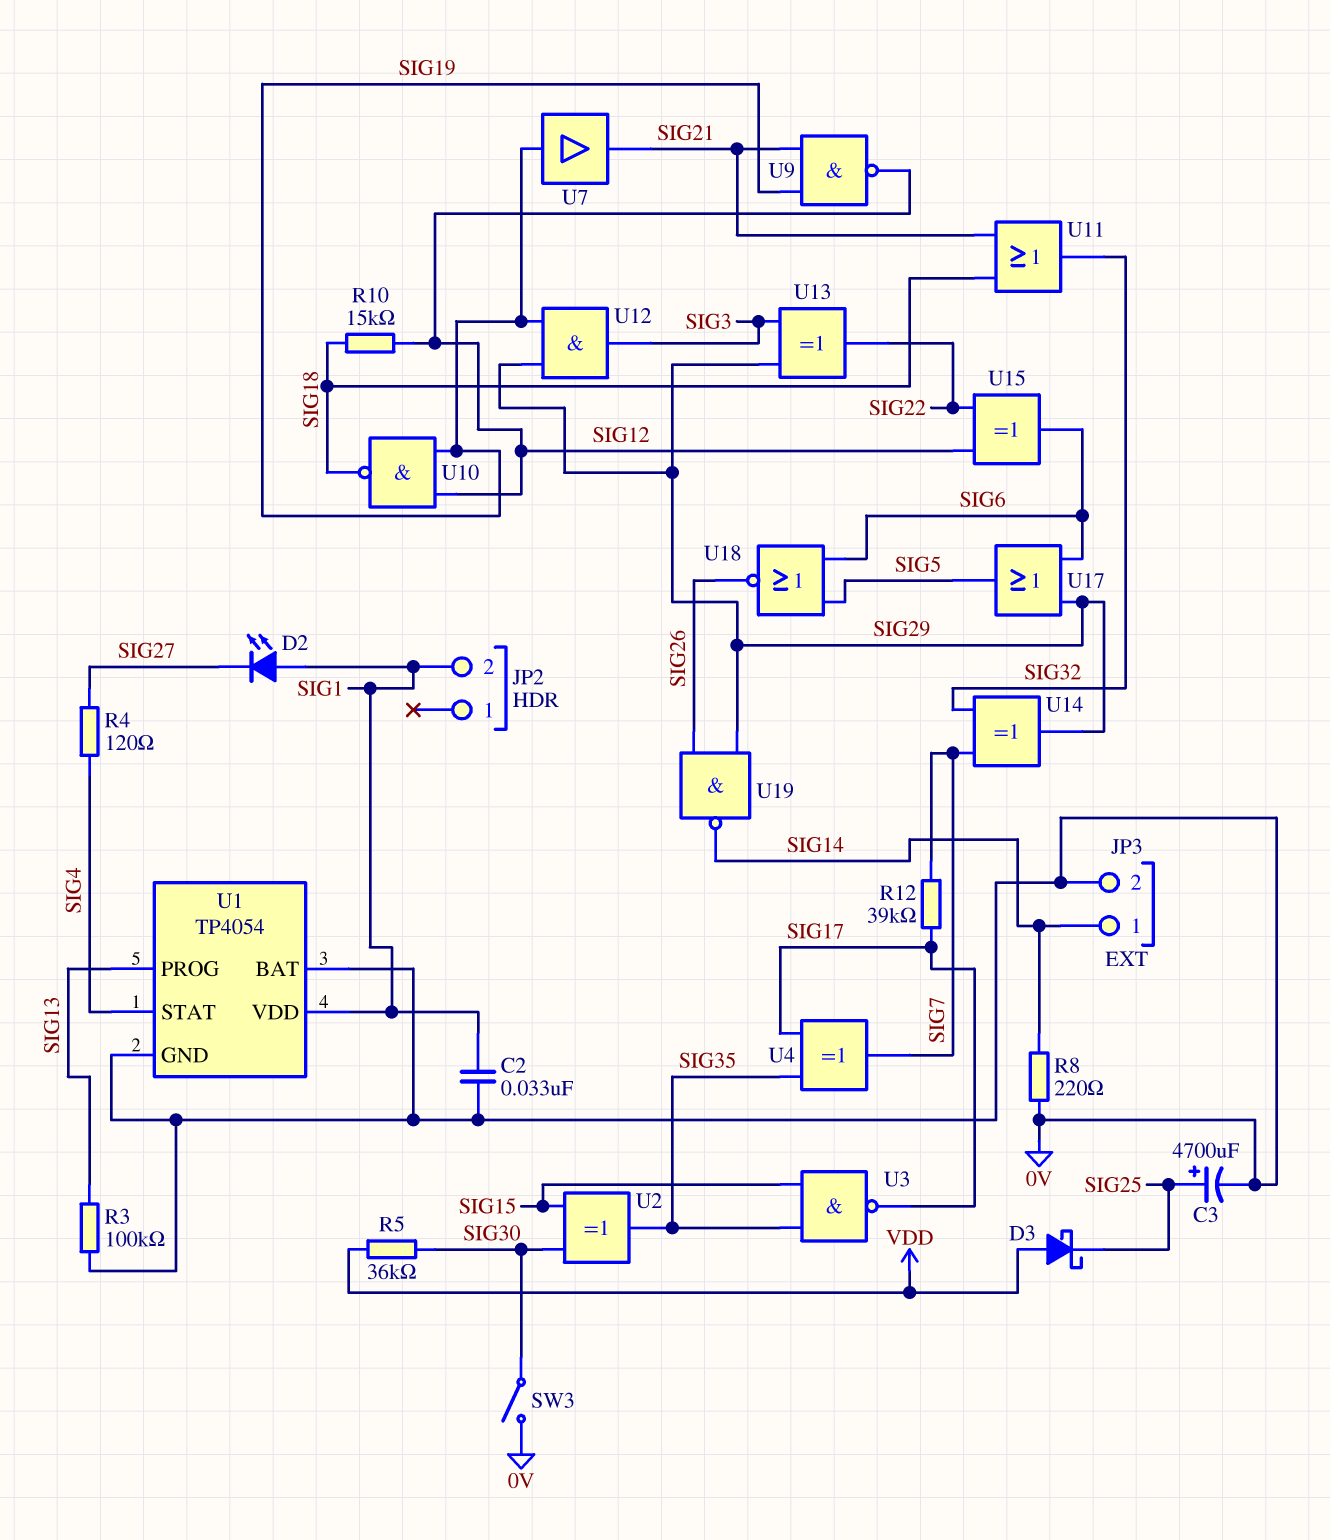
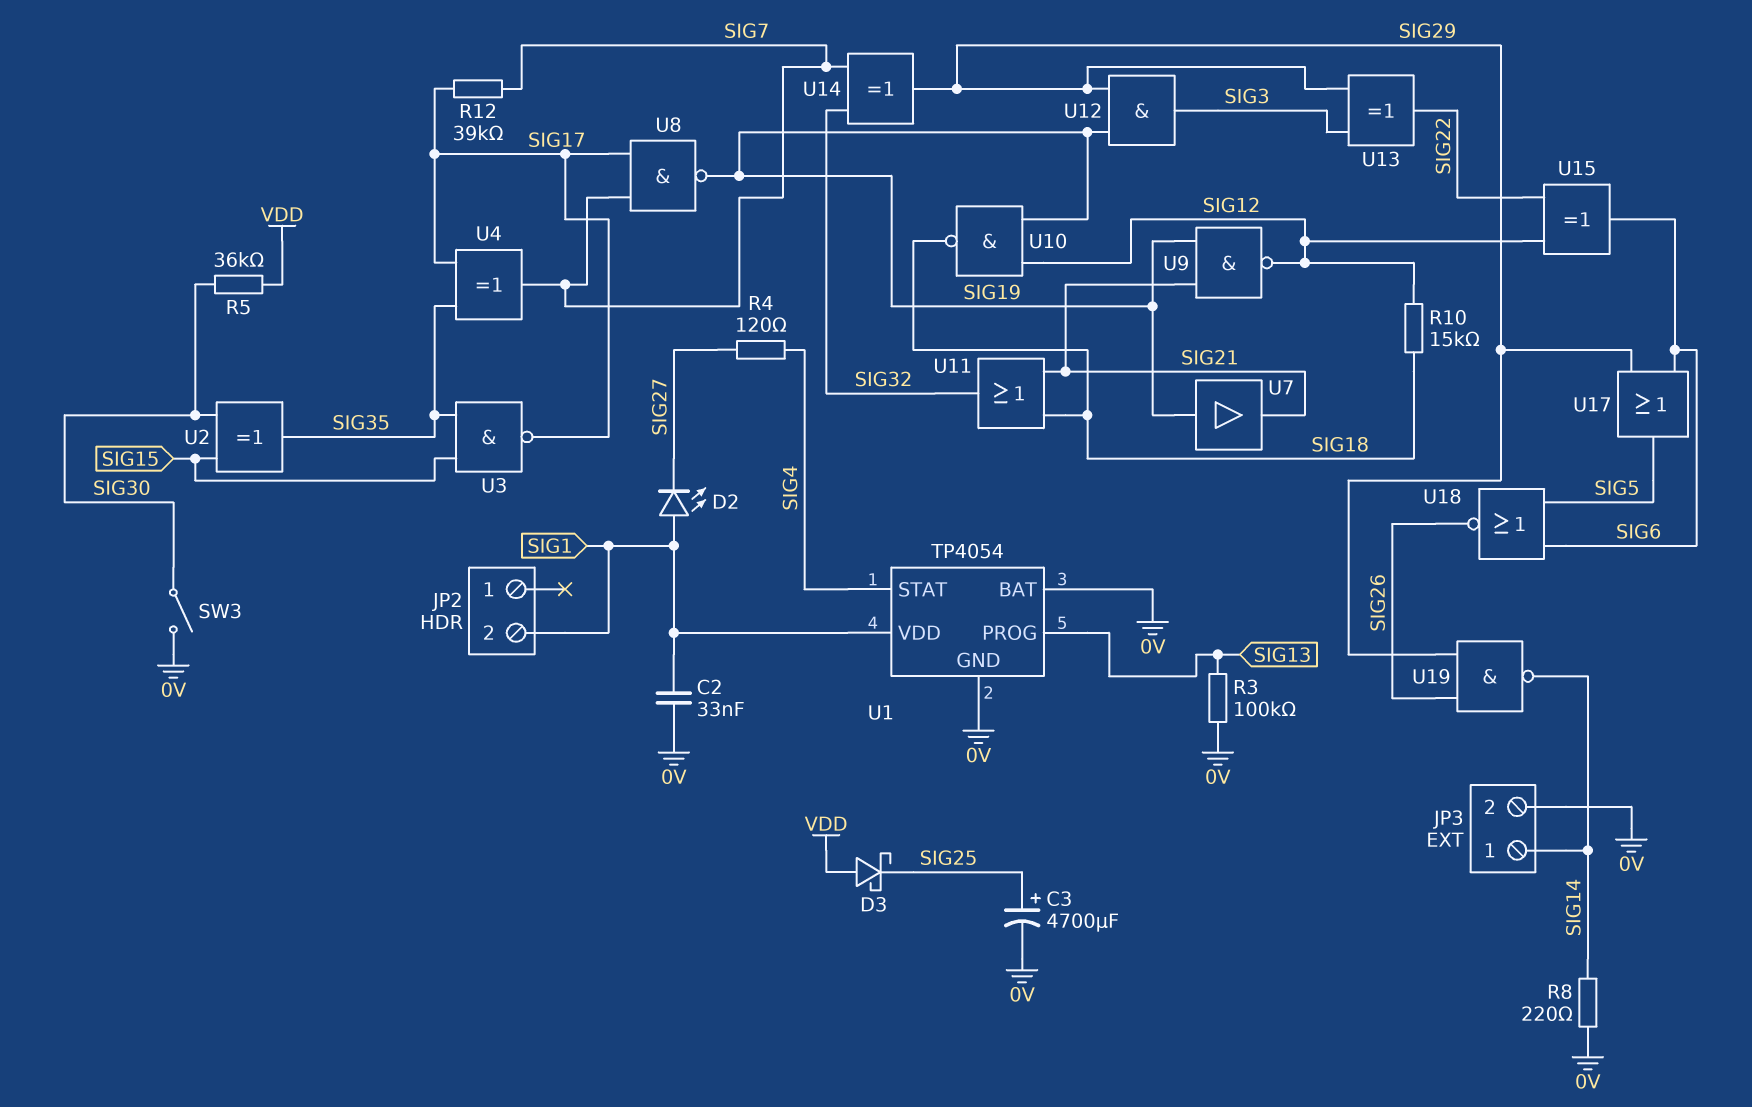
U8: none -> NAND (in SIG7, in SIG17, out SIG19)

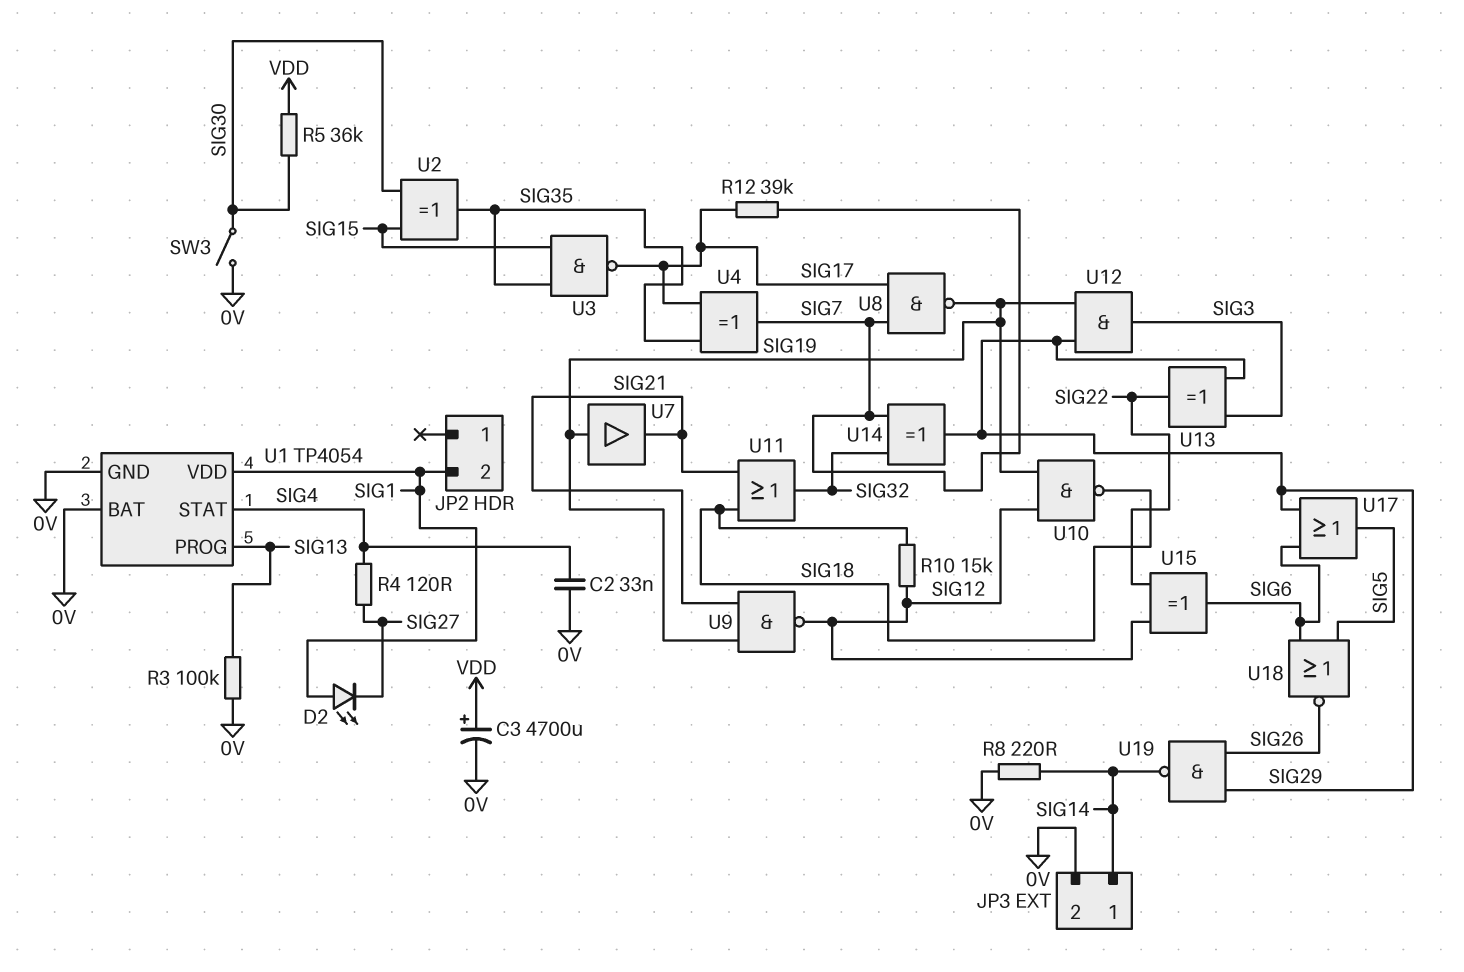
C2: 33nF (0V, SIG1) -> 33nF (0V, SIG4)
C3: 4700uF (plus SIG25, minus 0V) -> 4700uF (plus VDD, minus 0V)
D3: schottky (A VDD, K SIG25) -> none

